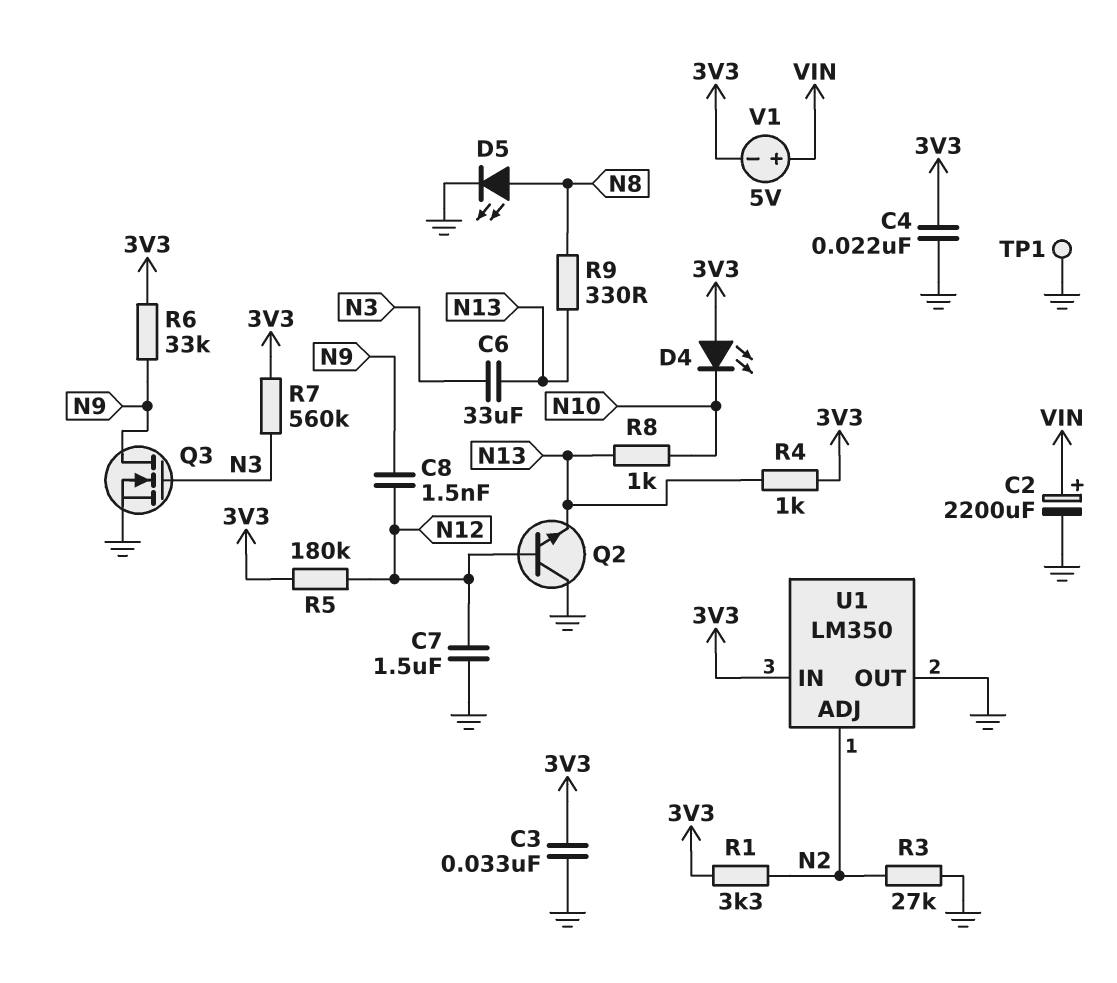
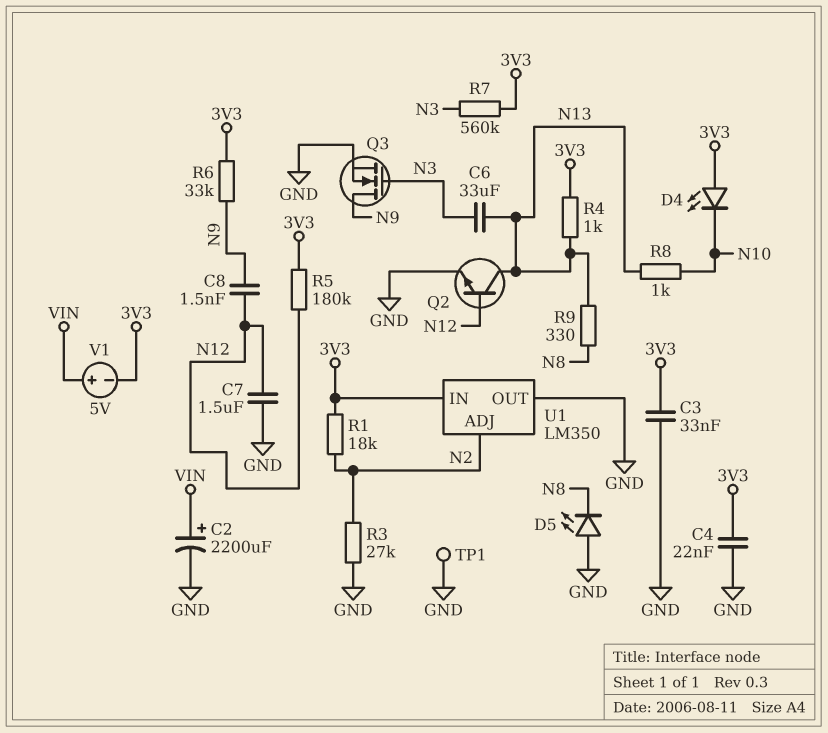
D5: LED (A N8, K GND) -> LED (A GND, K N8)
Q2: NPN (B N12, C GND, E N13) -> NPN (B N12, C N13, E GND)
R1: 3.3k (3V3, N2) -> 18k (3V3, N2)

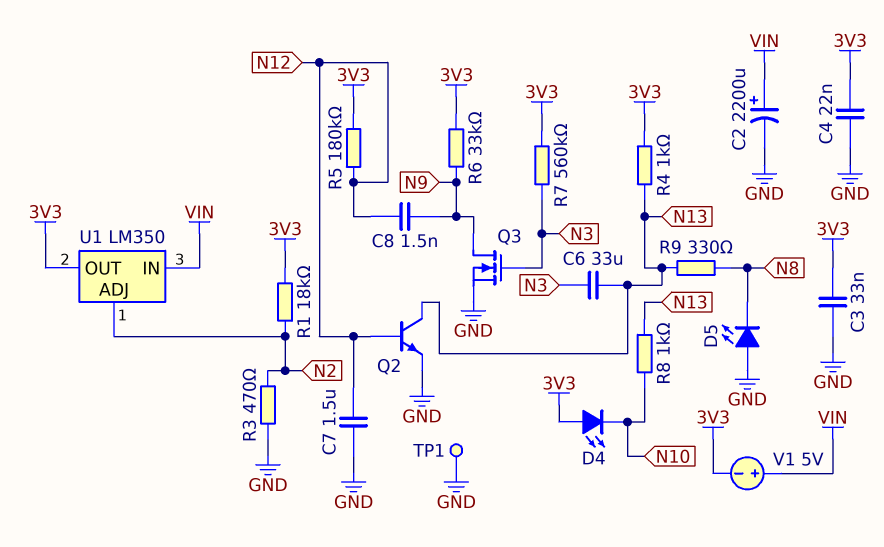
R3: 27k (GND, N2) -> 470 (GND, N2)
U1 pin IN: 3V3 -> VIN
U1 pin OUT: GND -> 3V3

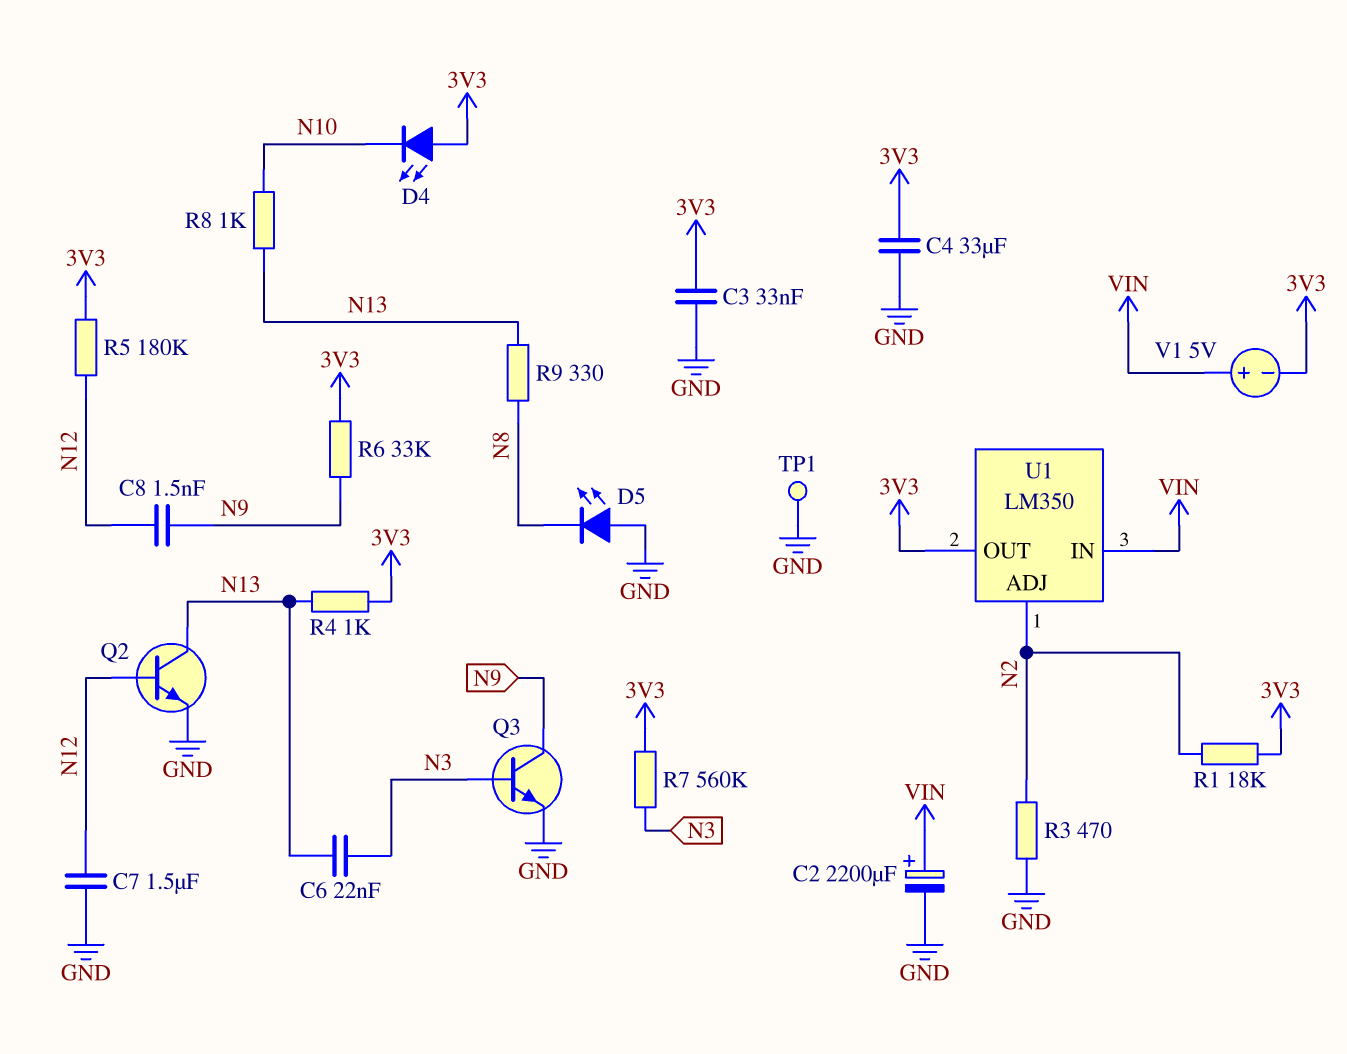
C4: 22nF (3V3, GND) -> 33uF (3V3, GND)
C6: 33uF (N3, N13) -> 22nF (N3, N13)
Q3: NMOS (G N3, D N9, S GND) -> NPN (B N3, C N9, E GND)

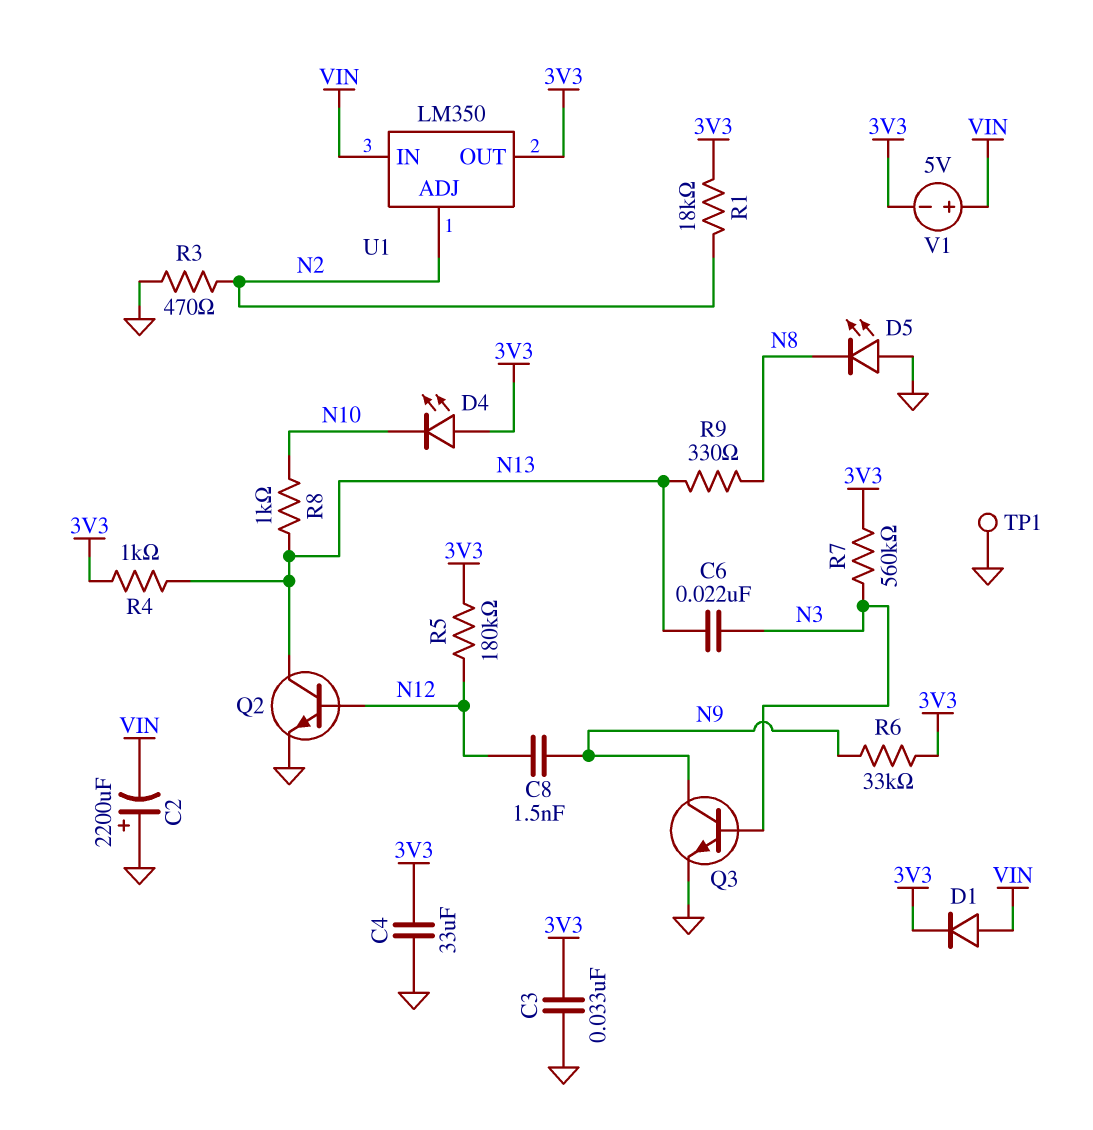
C2: 2200uF (plus VIN, minus GND) -> 2200uF (plus GND, minus VIN)
C7: 1.5uF (GND, N12) -> none
D1: none -> diode (A VIN, K 3V3)

